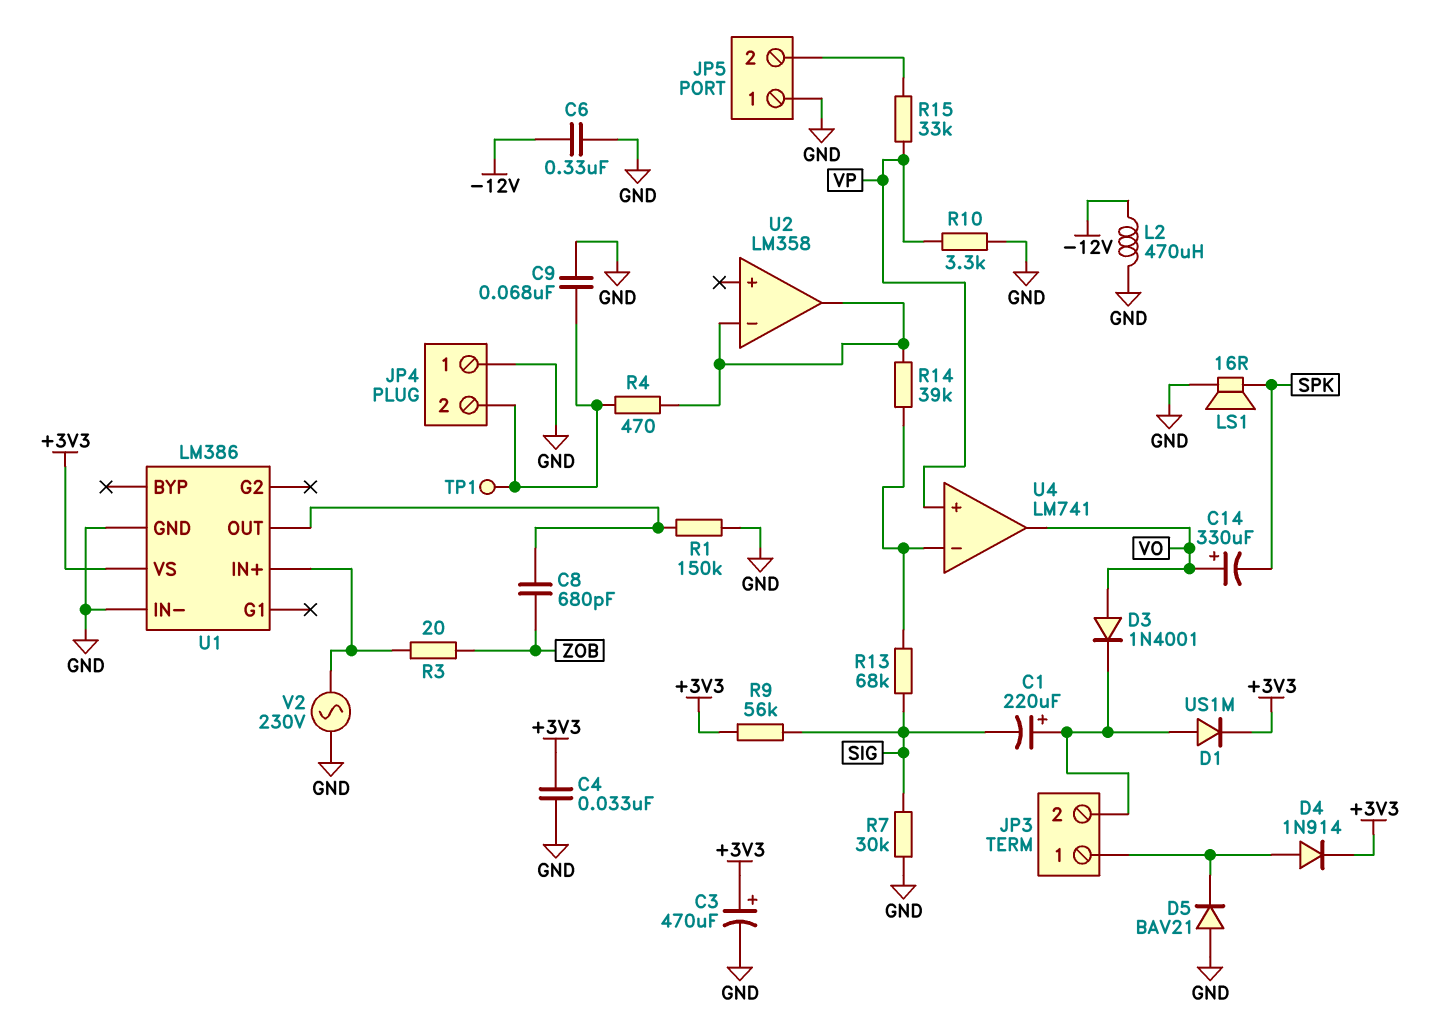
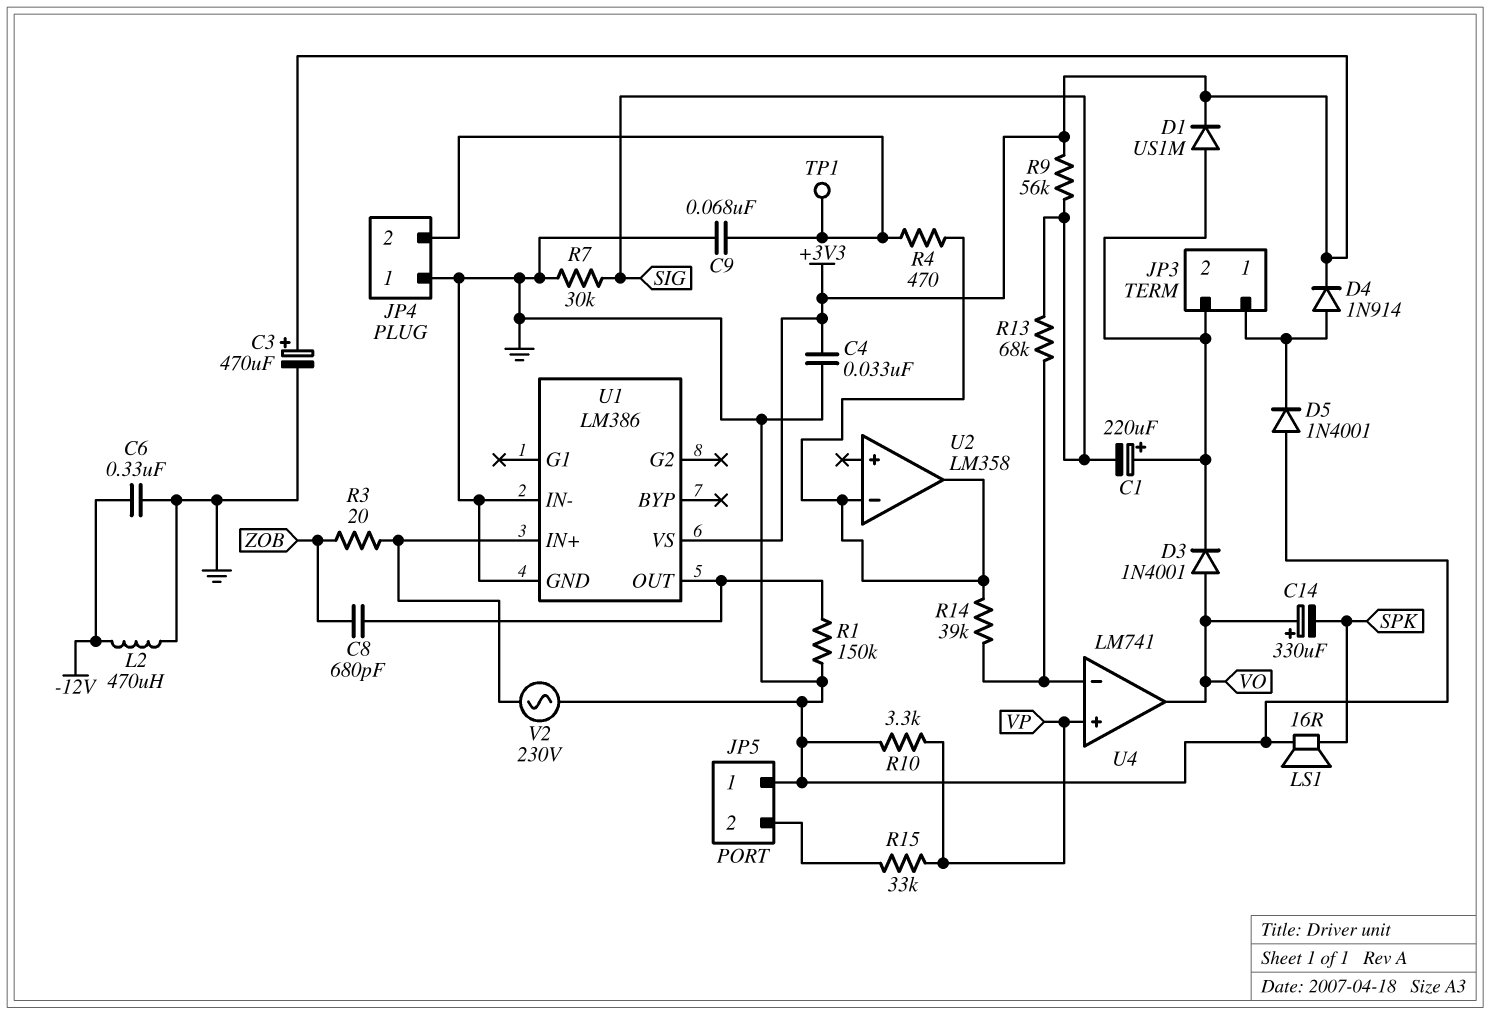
D5: diode BAV21 (A GND, K JP3/1) -> diode 1N4001 (A GND, K JP3/1)

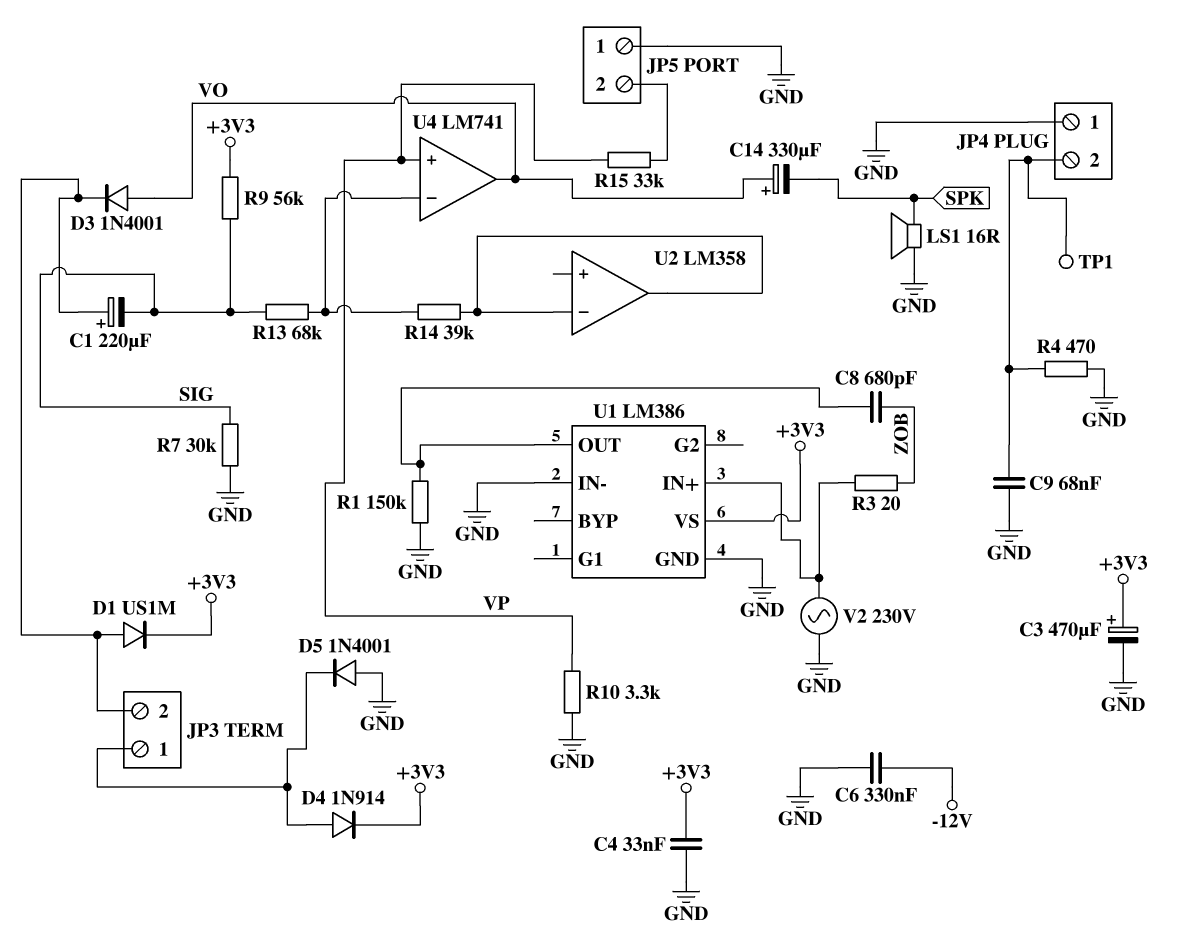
L2: 470uH (-12V, GND) -> none
R4: 470 (JP4/2, U2/in-) -> 470 (GND, JP4/2)

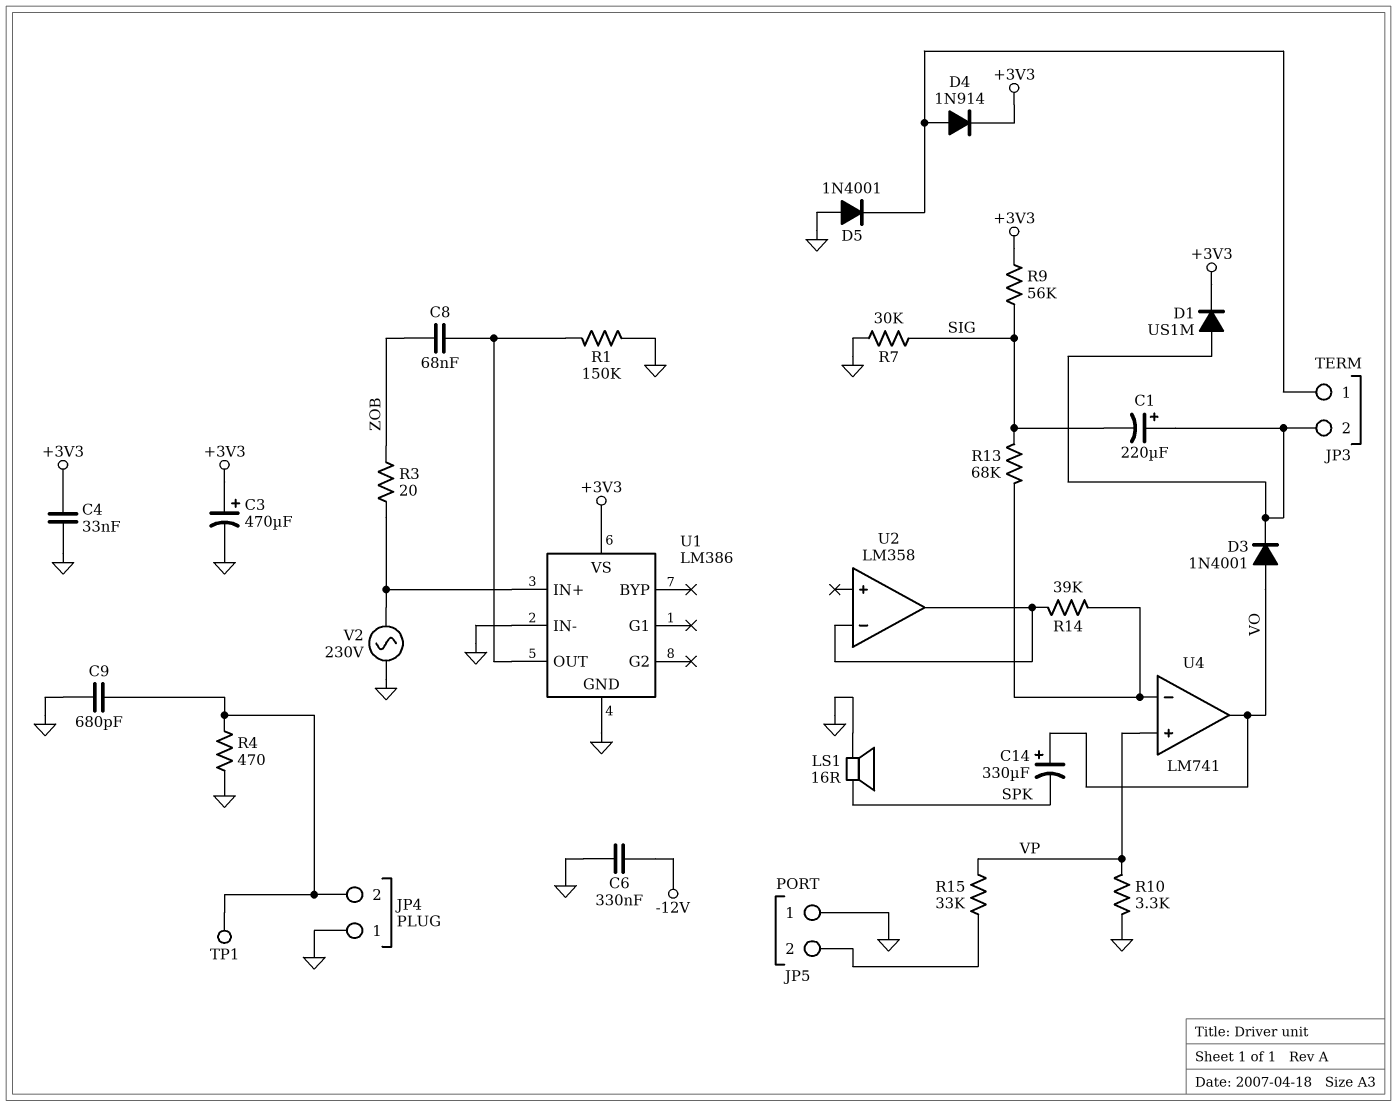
C8: 680pF (U1/OUT, ZOB) -> 68nF (U1/OUT, ZOB)
C9: 68nF (GND, JP4/2) -> 680pF (GND, JP4/2)

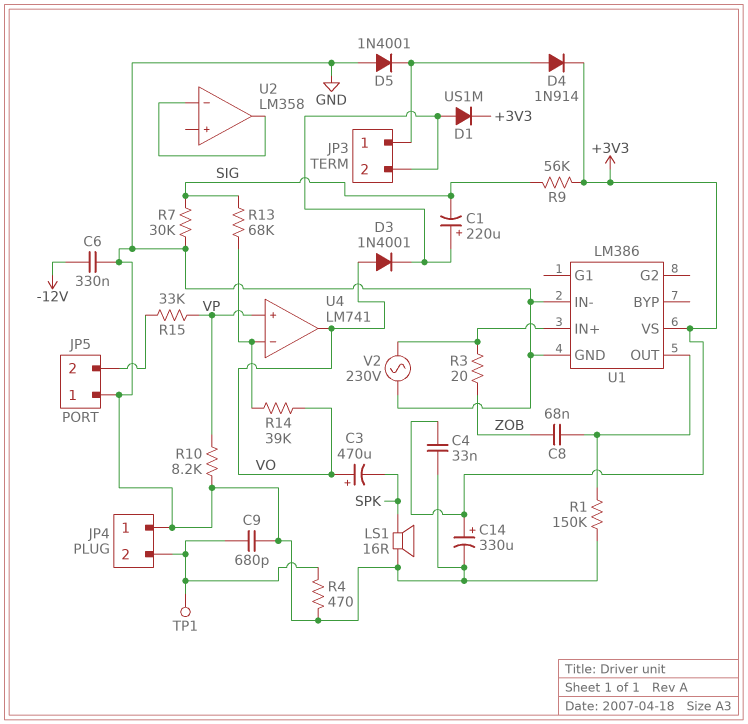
C3: 470uF (plus +3V3, minus GND) -> 470uF (plus VO, minus SPK)
C14: 330uF (plus VO, minus SPK) -> 330uF (plus +3V3, minus GND)
R10: 3.3k (GND, VP) -> 8.2k (GND, VP)
R14: 39k (U2/in-, U4/in-) -> 39k (U4/in-, VO)

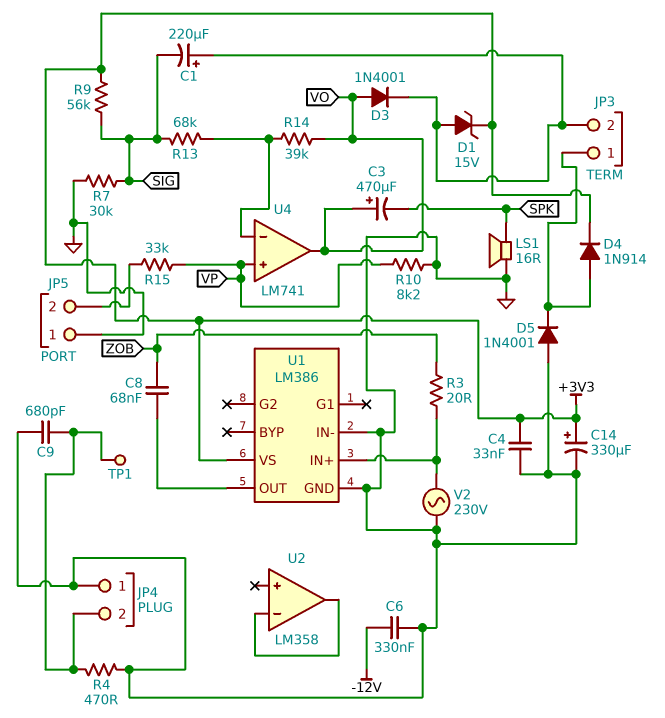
D1: diode US1M (A JP3/2, K +3V3) -> zener 15V (A JP3/2, K +3V3)
R1: 150k (GND, U1/OUT) -> none

